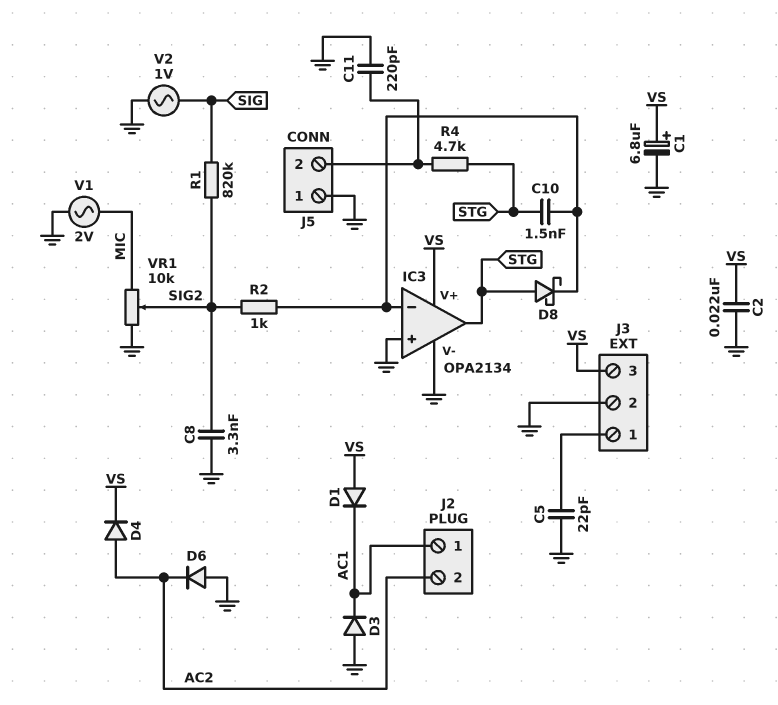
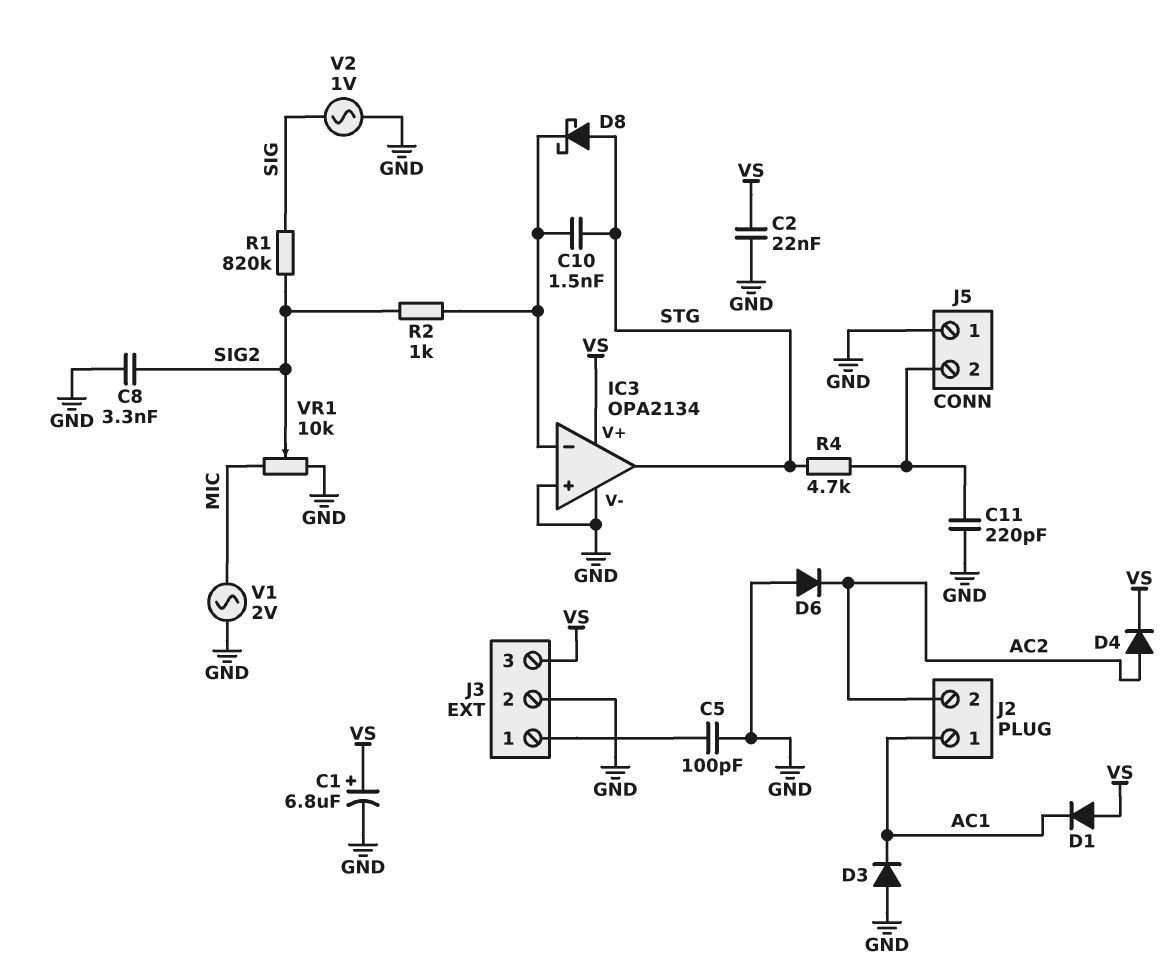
C5: 22pF (GND, J3/1) -> 100pF (GND, J3/1)

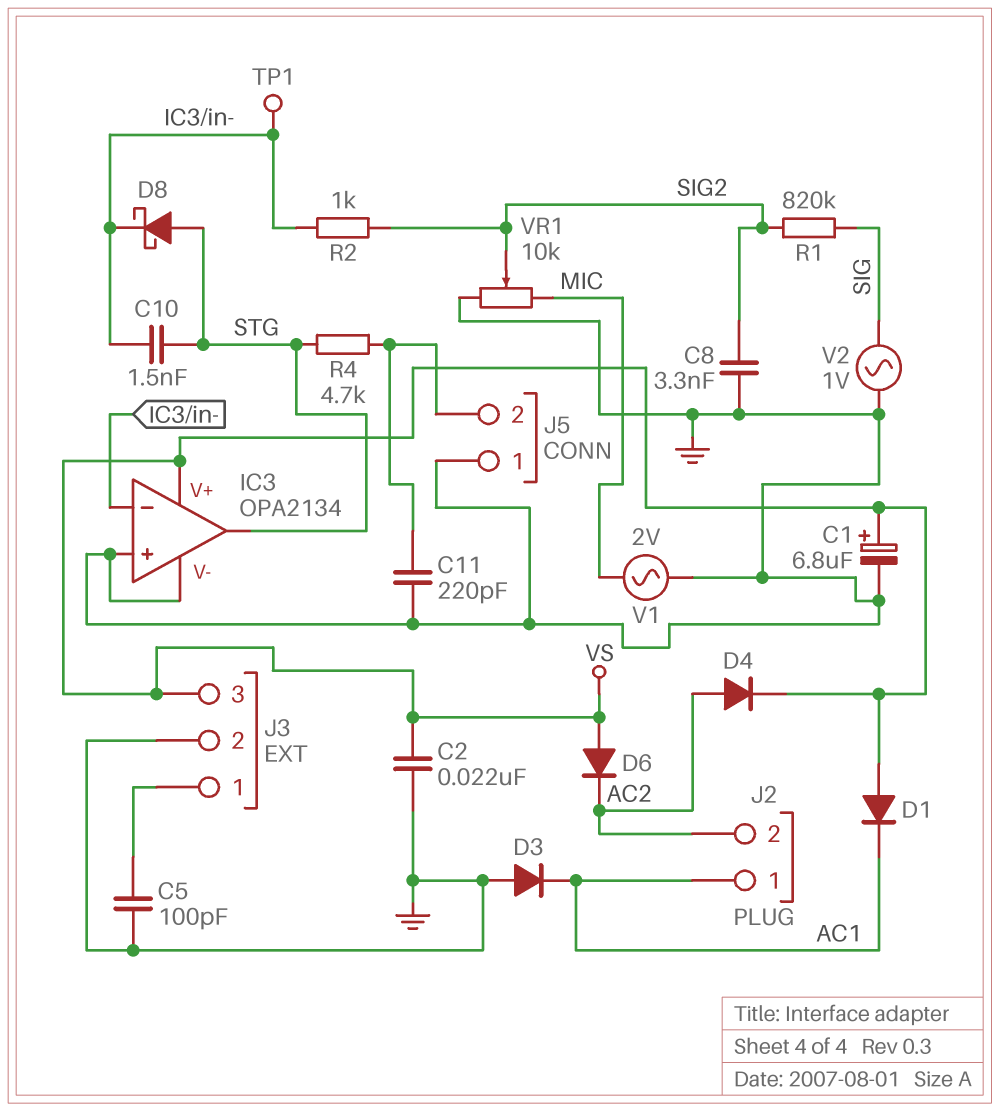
D6: diode (A GND, K AC2) -> diode (A VS, K AC2)
TP1: none -> test point (IC3/in-)

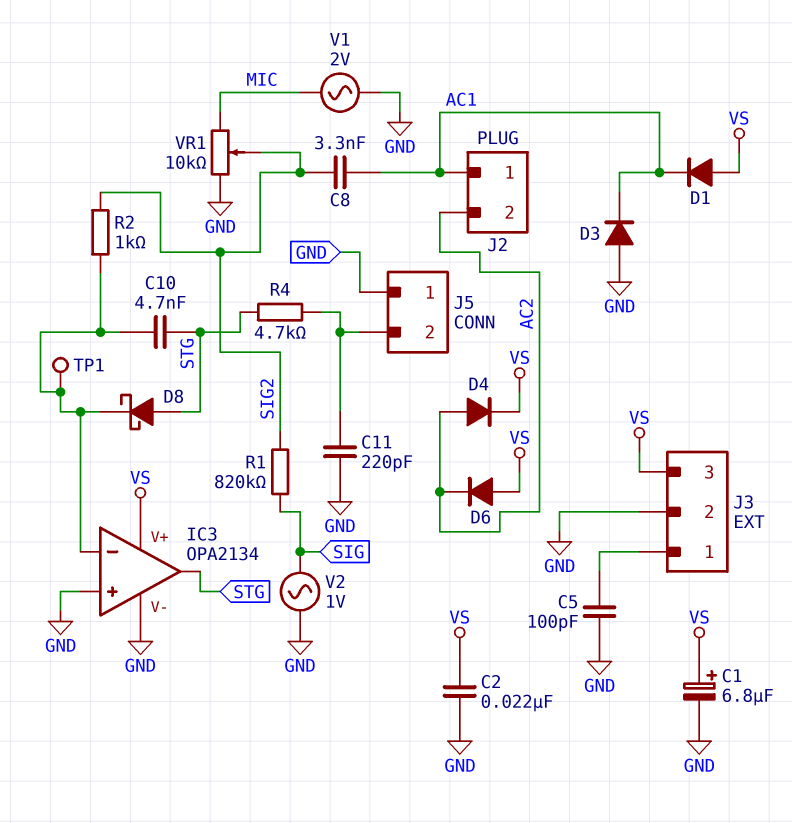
C8: 3.3nF (GND, SIG2) -> 3.3nF (AC1, SIG2)
C10: 1.5nF (IC3/in-, STG) -> 4.7nF (IC3/in-, STG)

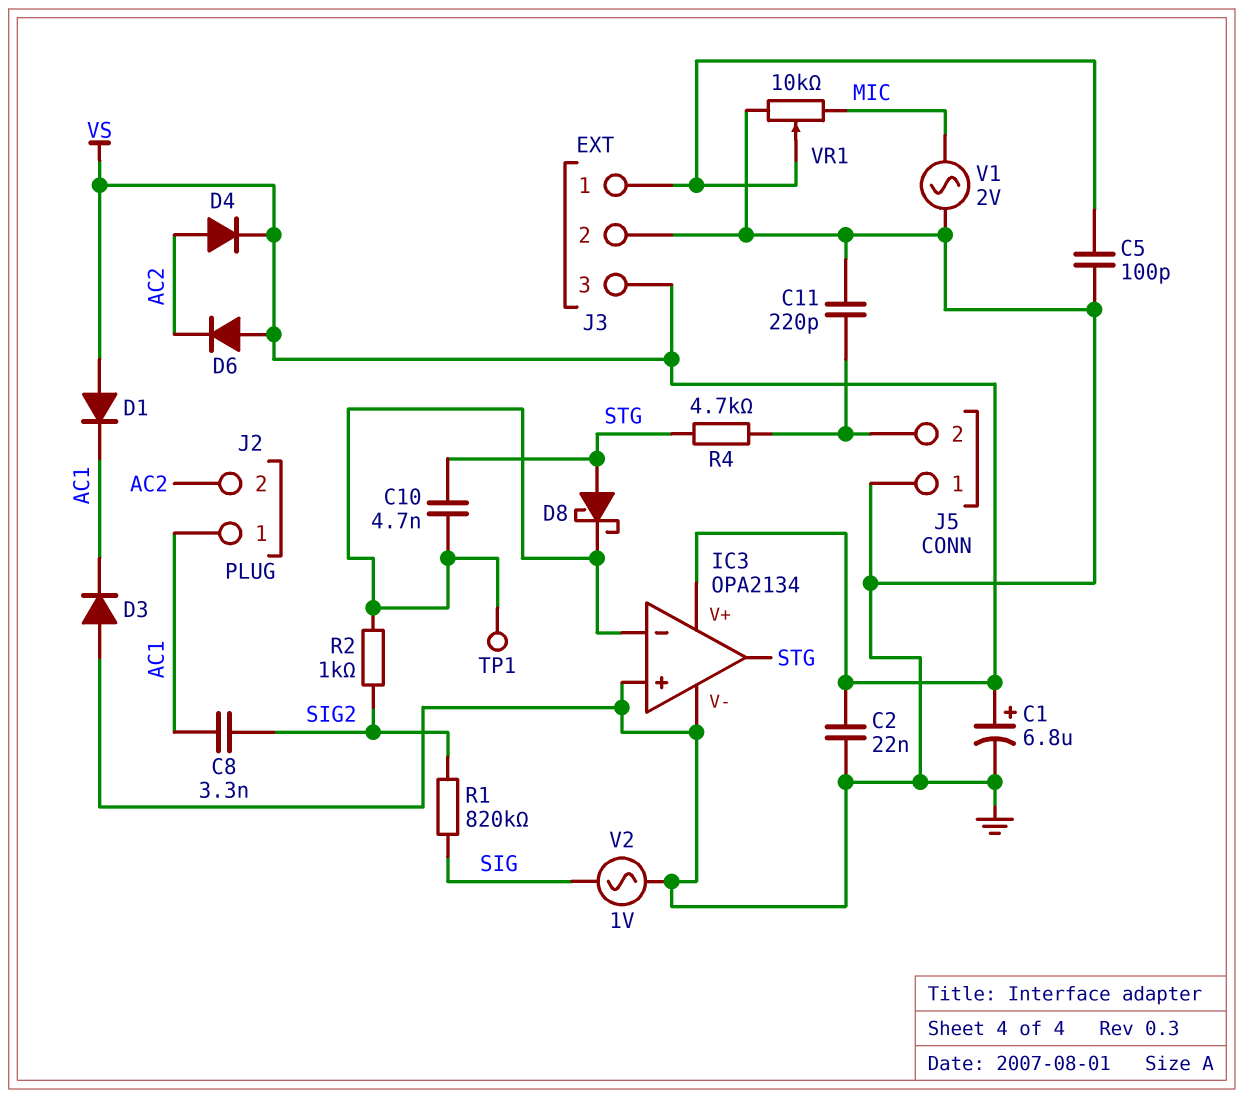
VR1: 10k (GND, MIC, wiper SIG2) -> 10k (GND, MIC, wiper J3/1)

